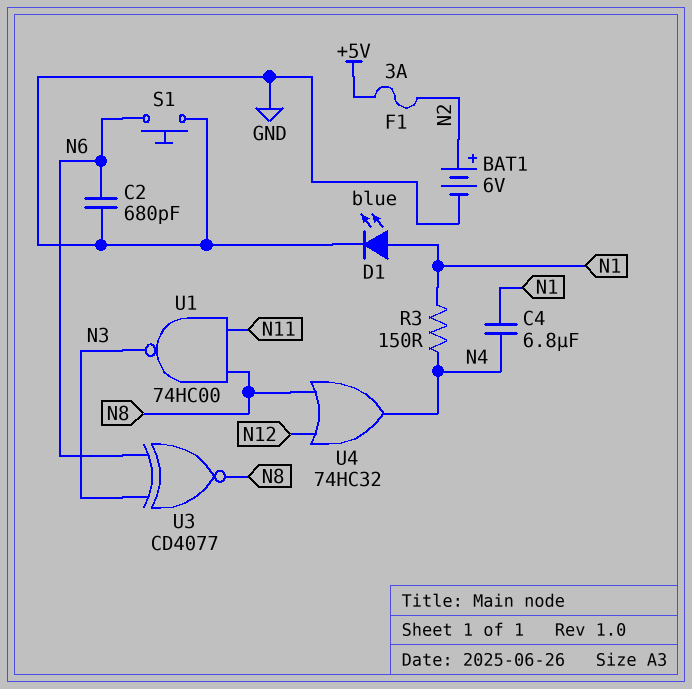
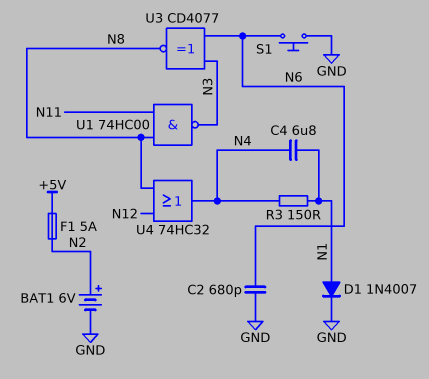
D1: LED blue (A N1, K GND) -> diode 1N4007 (A N1, K GND)
F1: 3A (+5V, N2) -> 5A (+5V, N2)

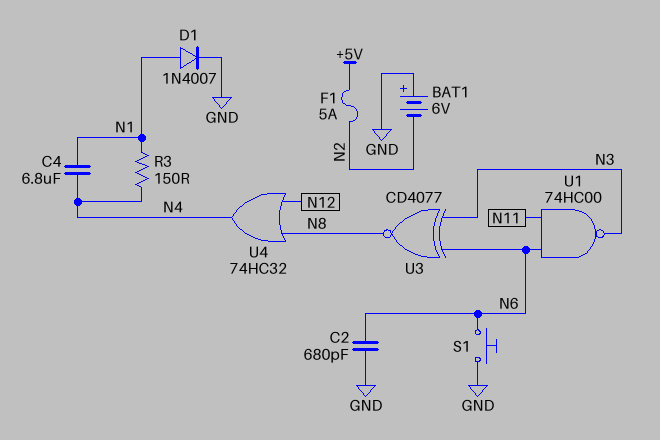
BAT1: 6V (plus N2, minus GND) -> 6V (plus GND, minus N2)
U1: NAND 74HC00 (in N8, in N11, out N3) -> NAND 74HC00 (in N6, in N11, out N3)

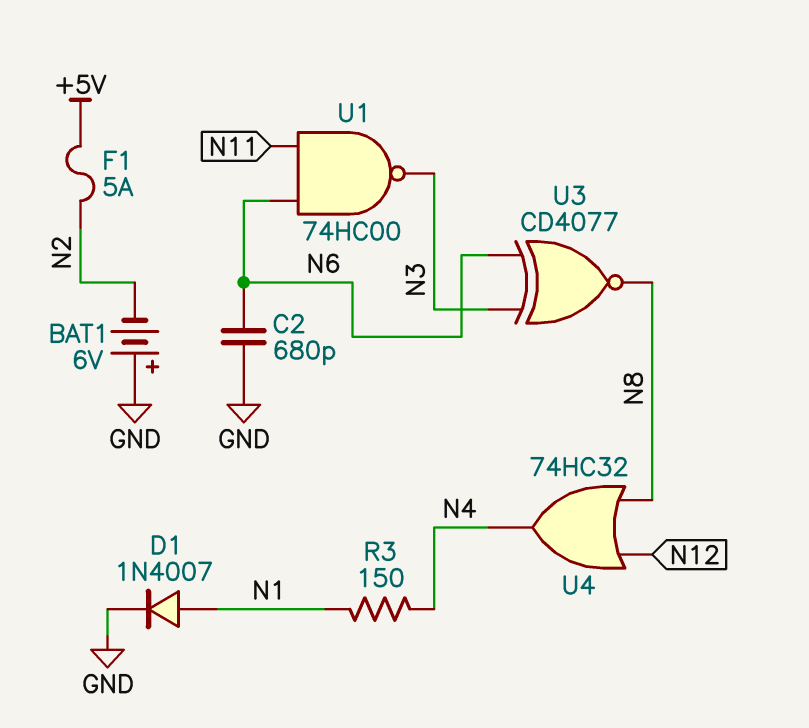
C4: 6.8uF (N1, N4) -> none
S1: button (GND, N6) -> none

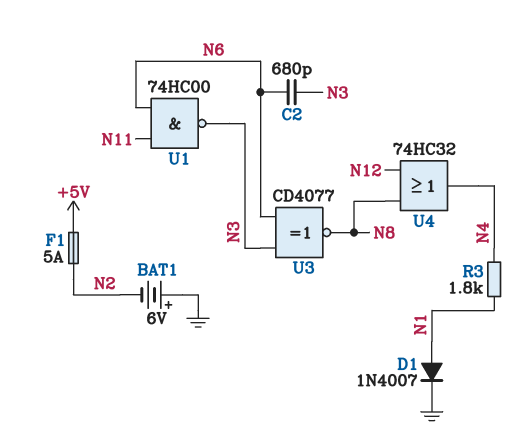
C2: 680pF (GND, N6) -> 680pF (N3, N6)
R3: 150 (N1, N4) -> 1.8k (N1, N4)

